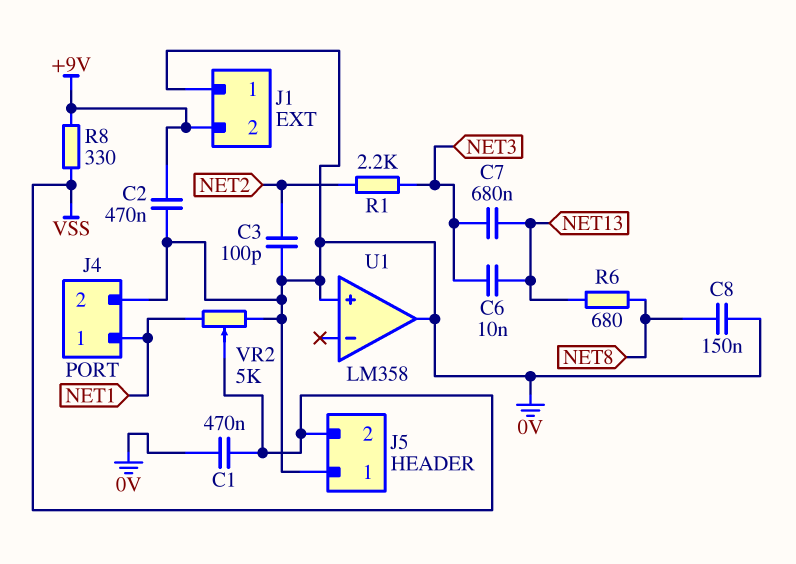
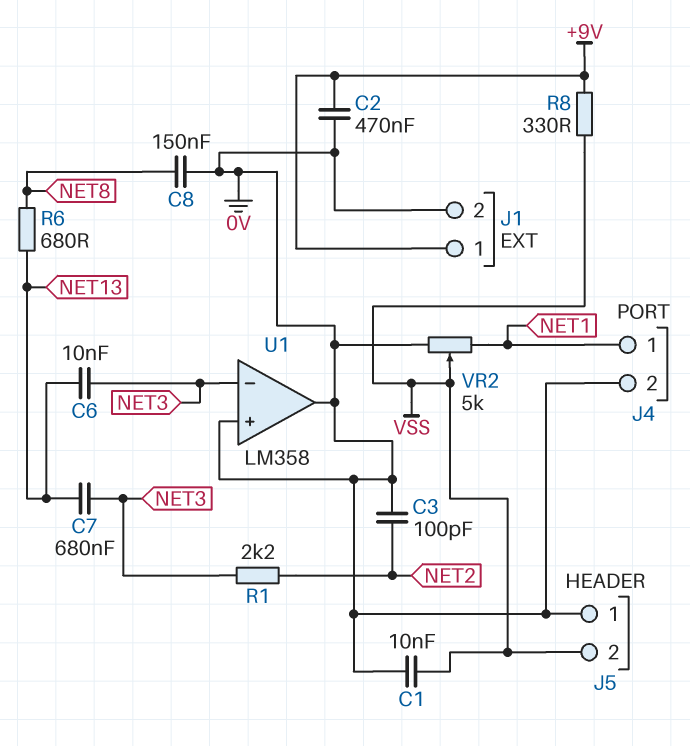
C1: 470nF (0V, VSS) -> 10nF (0V, VSS)
J1 pin 1: 0V -> +9V
J1 pin 2: +9V -> 0V
U1 pin in-: none -> NET3

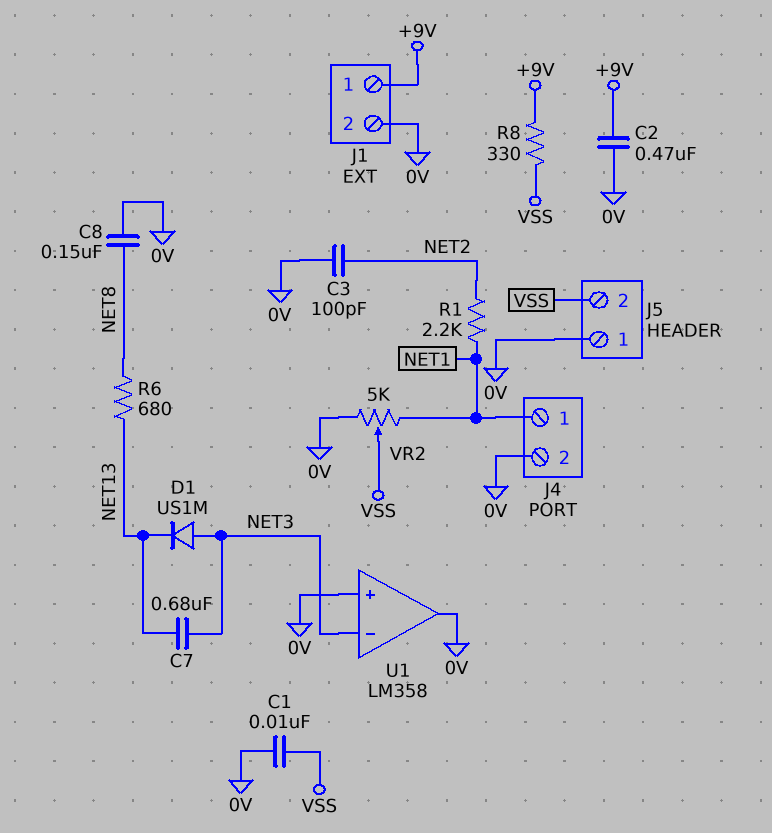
C6: 10nF (NET3, NET13) -> none
D1: none -> diode US1M (A NET3, K NET13)
R1: 2.2k (NET2, NET3) -> 2.2k (NET1, NET2)

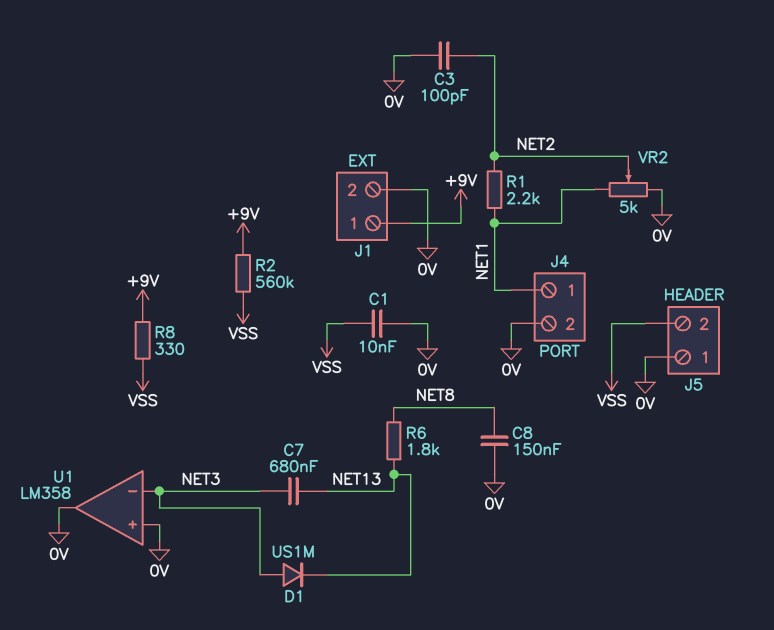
C2: 470nF (+9V, 0V) -> none
R2: none -> 560k (+9V, VSS)
R6: 680 (NET8, NET13) -> 1.8k (NET8, NET13)
VR2: 5k (0V, NET1, wiper VSS) -> 5k (0V, NET1, wiper NET2)

